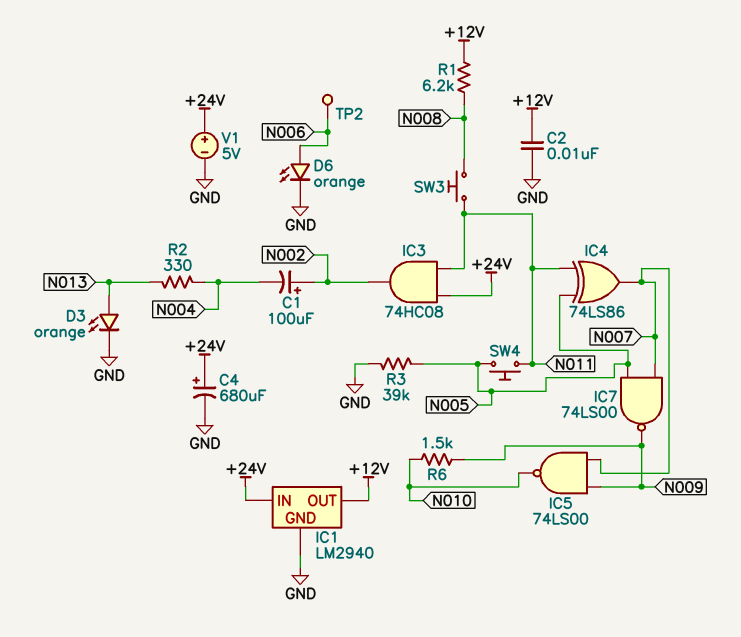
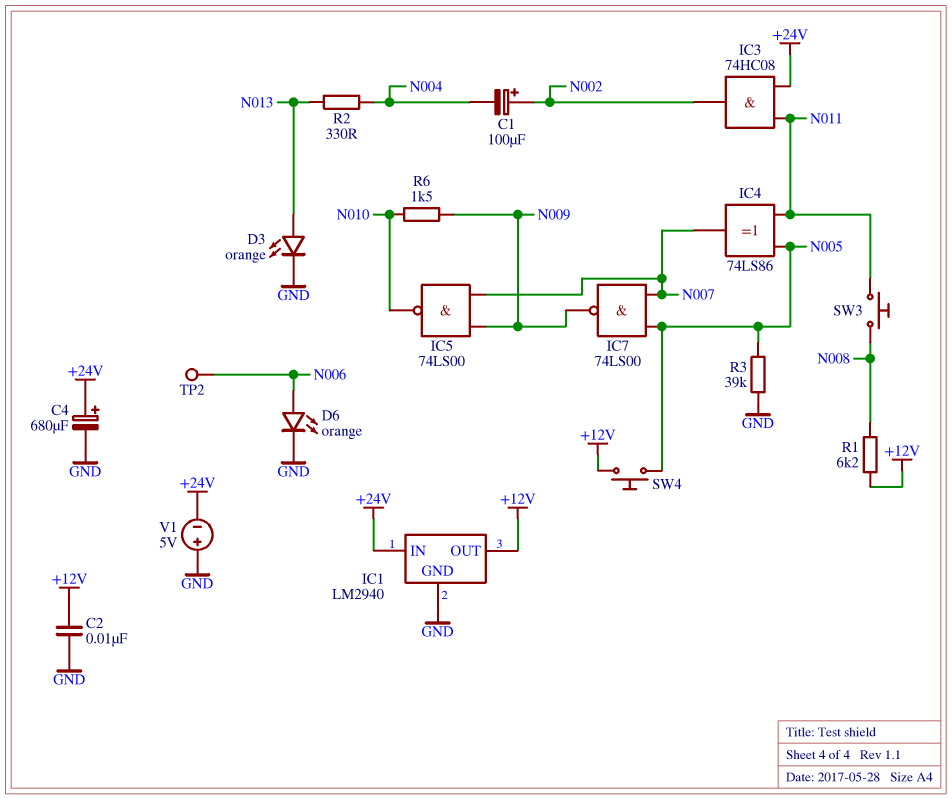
SW4: button (N005, N011) -> button (+12V, N005)
V1: 5V (plus +24V, minus GND) -> 5V (plus GND, minus +24V)

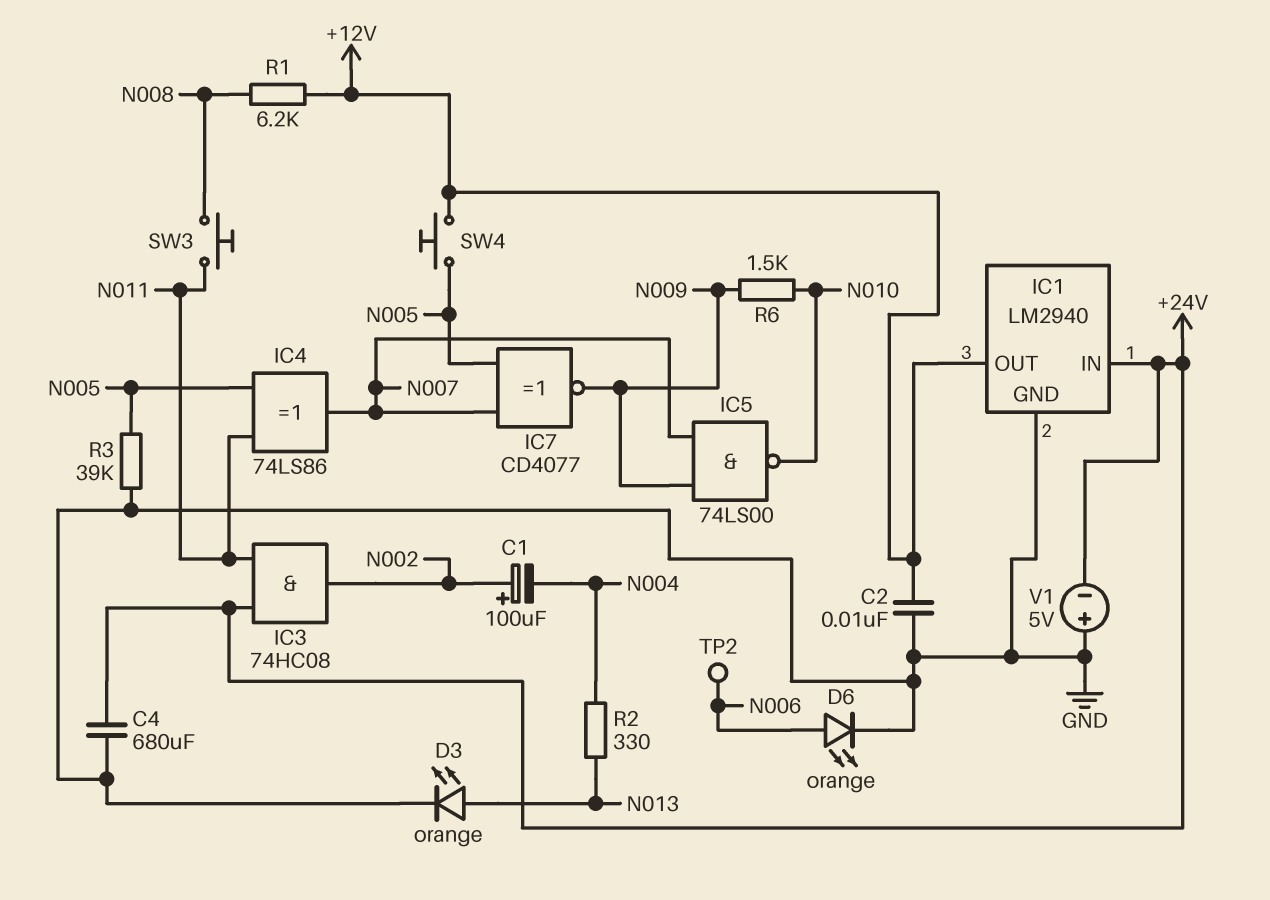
C4: 680uF (plus +24V, minus GND) -> 680uF (+24V, GND)
IC7: NAND 74LS00 (in N005, in N007, out N009) -> XNOR CD4077 (in N005, in N007, out N009)

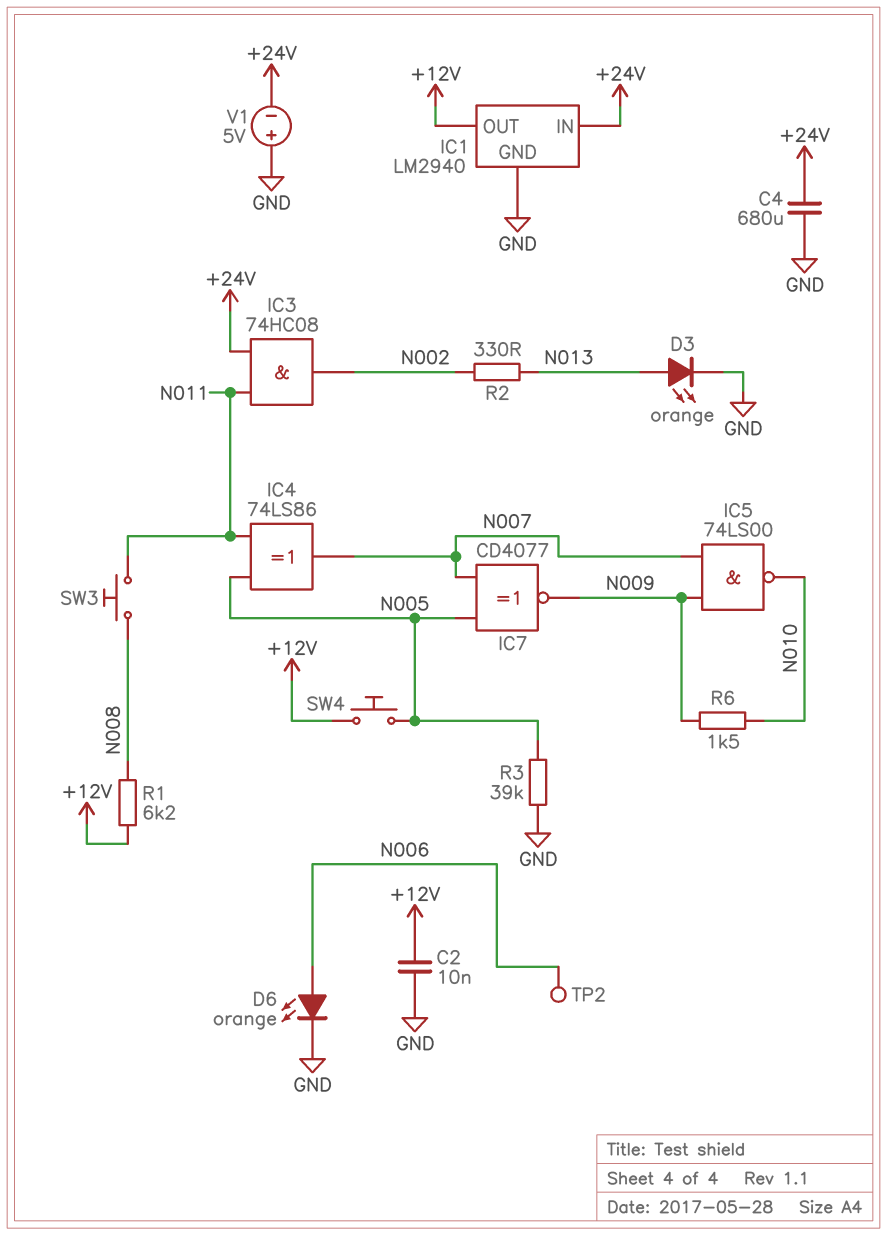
C1: 100uF (plus N002, minus N004) -> none
R2: 330 (N004, N013) -> 330 (N002, N013)

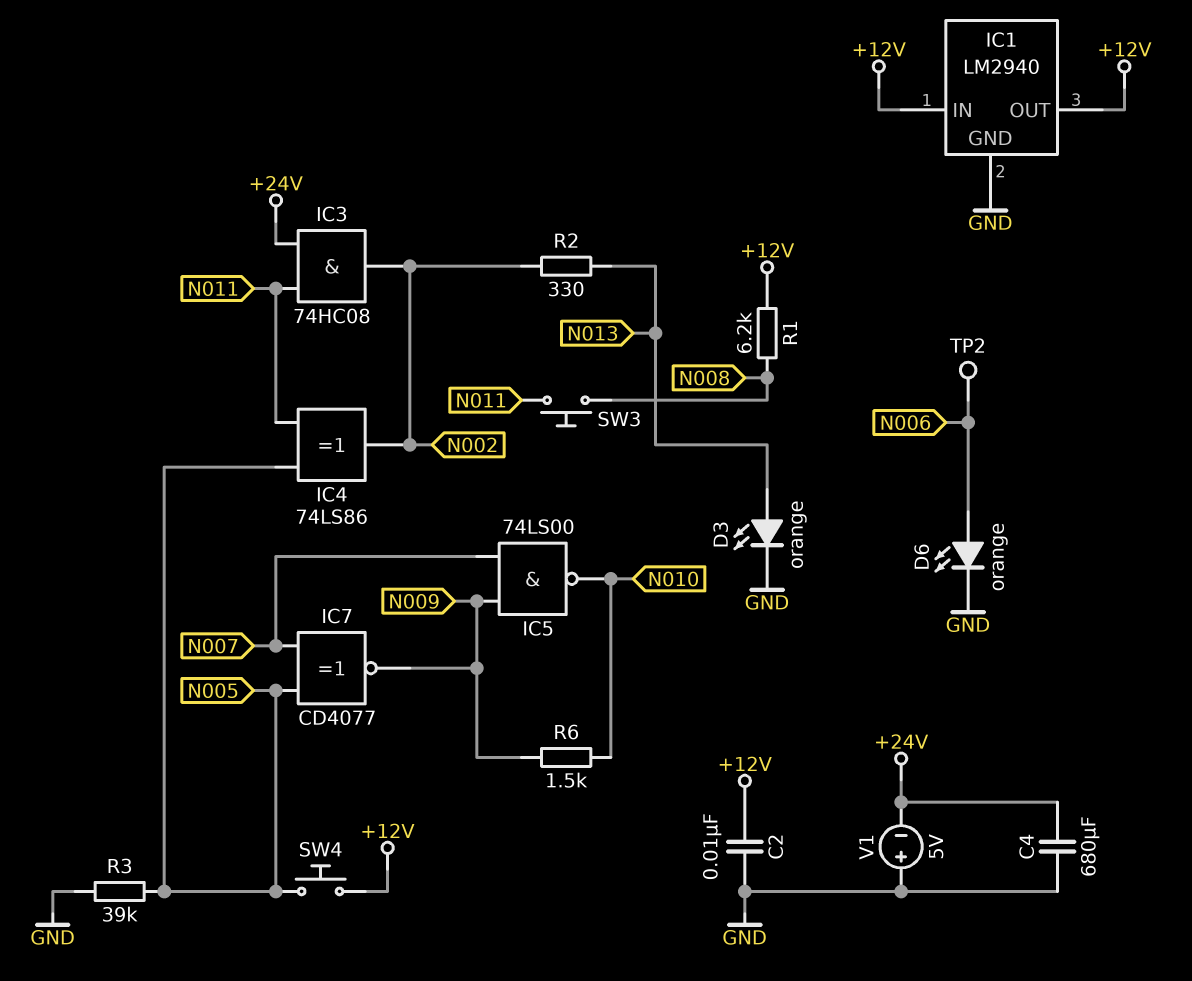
IC1 pin IN: +24V -> +12V
IC4: XOR 74LS86 (in N005, in N011, out N007) -> XOR 74LS86 (in N005, in N011, out N002)

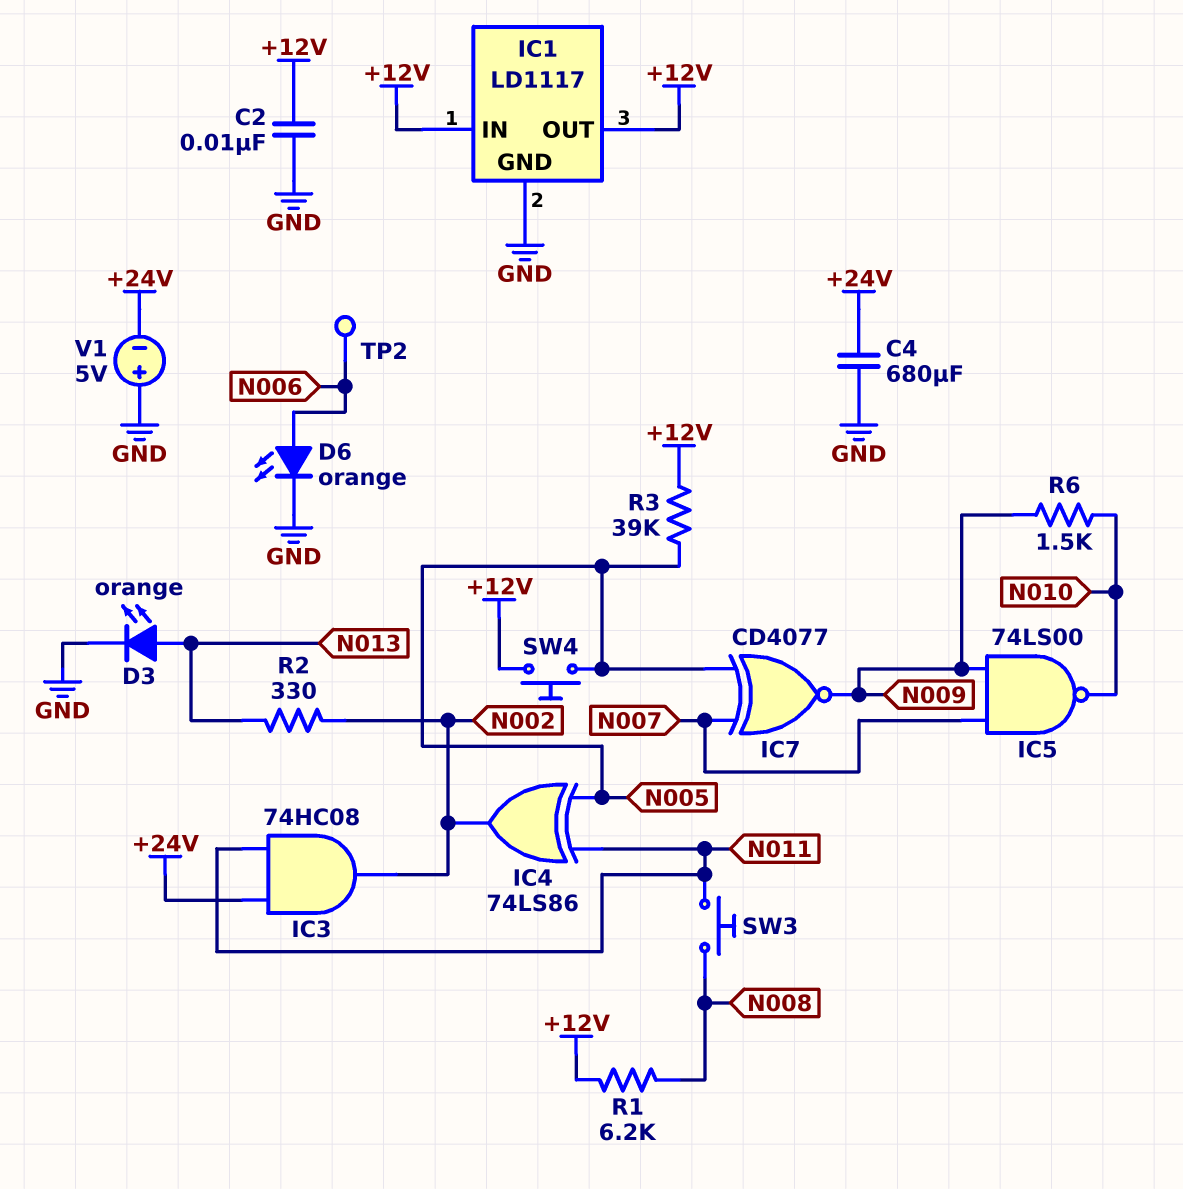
IC1: LM2940 -> LD1117
R3: 39k (GND, N005) -> 39k (+12V, N005)

